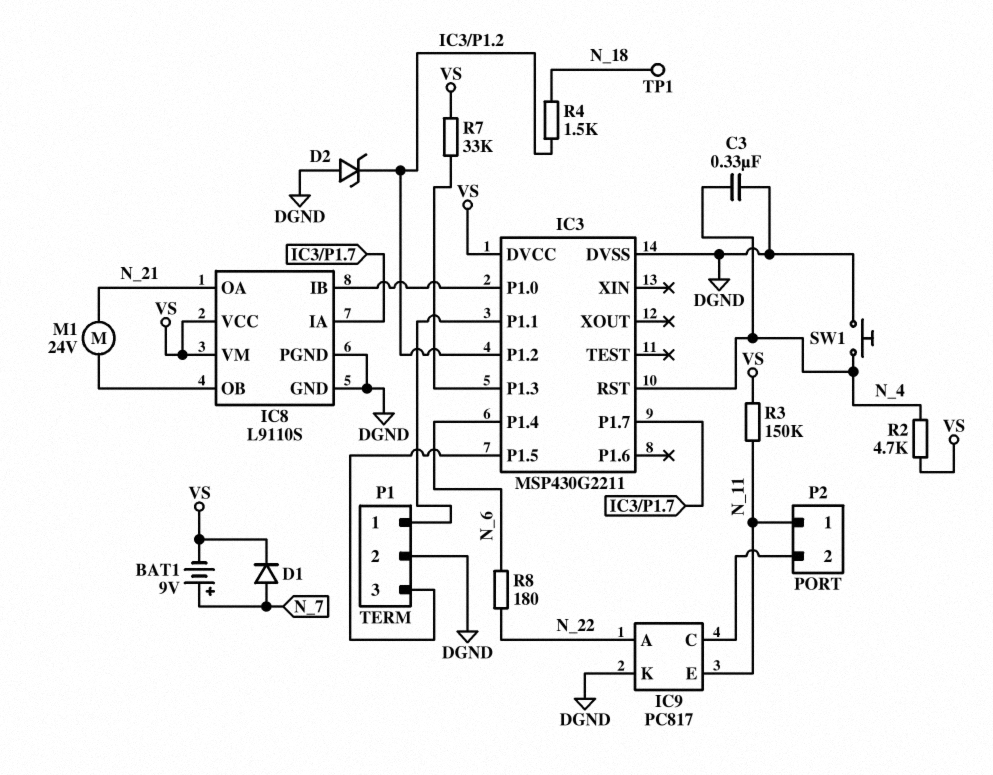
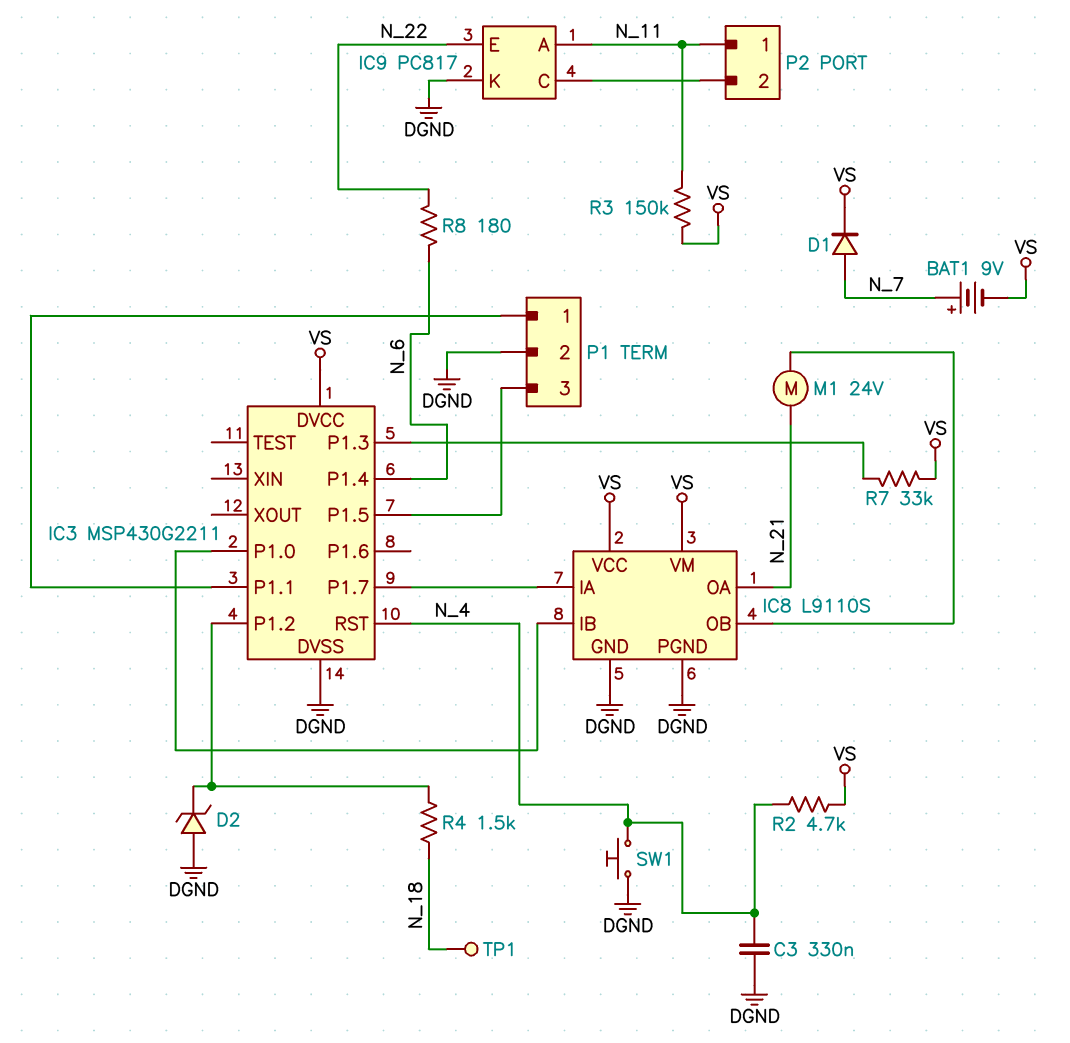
IC9 pin A: N_22 -> N_11
IC9 pin E: N_11 -> N_22

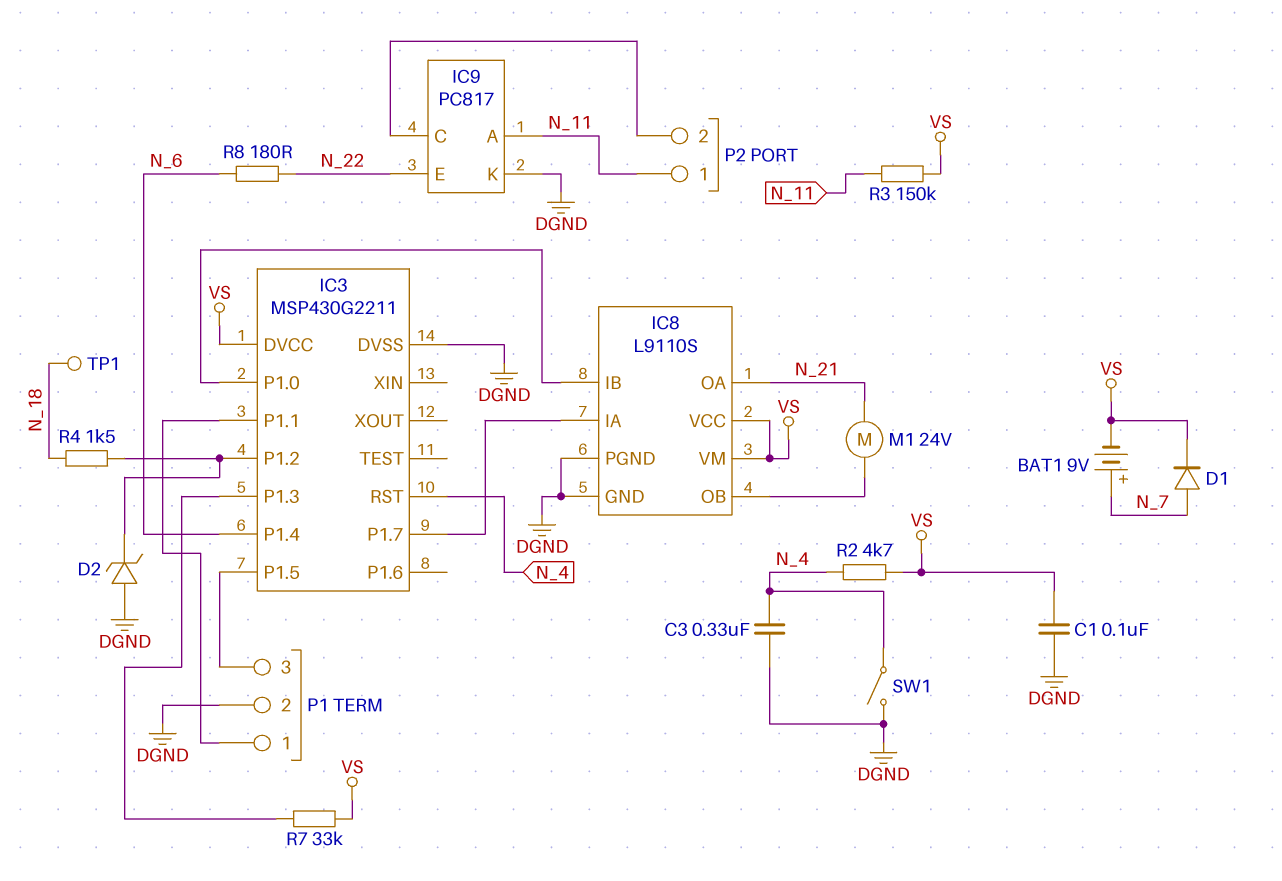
C1: none -> 100nF (DGND, VS)
SW1: button (DGND, N_4) -> switch (DGND, N_4)

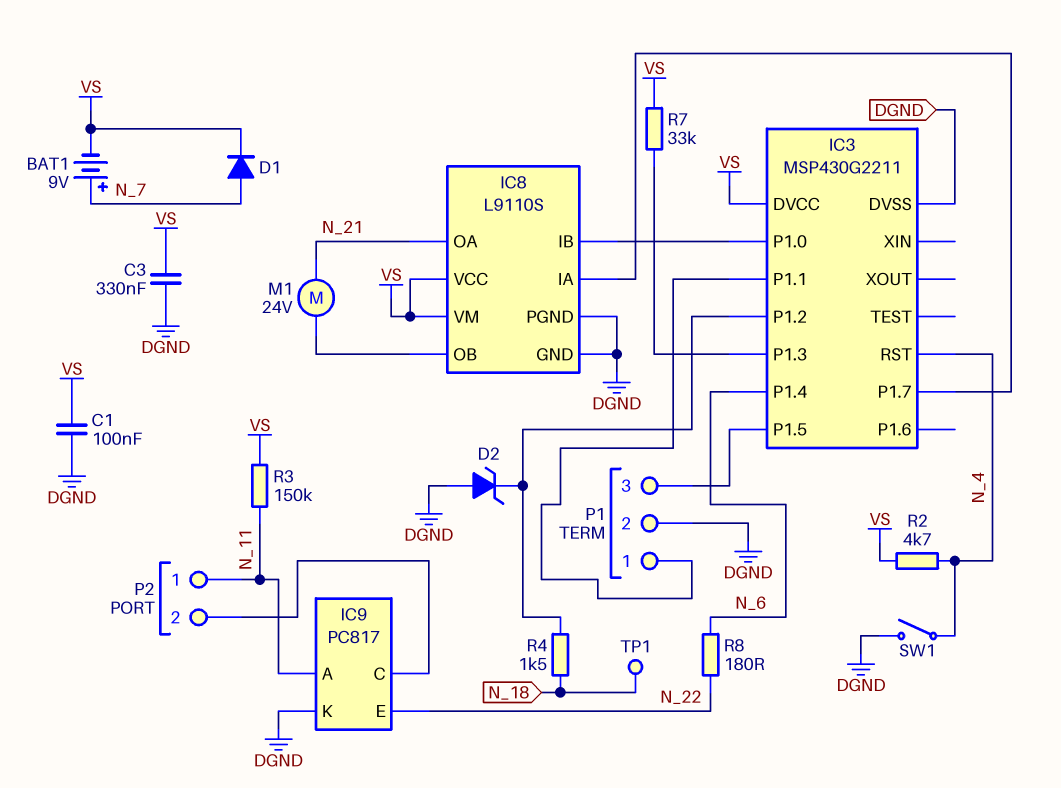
C3: 330nF (DGND, N_4) -> 330nF (DGND, VS)

